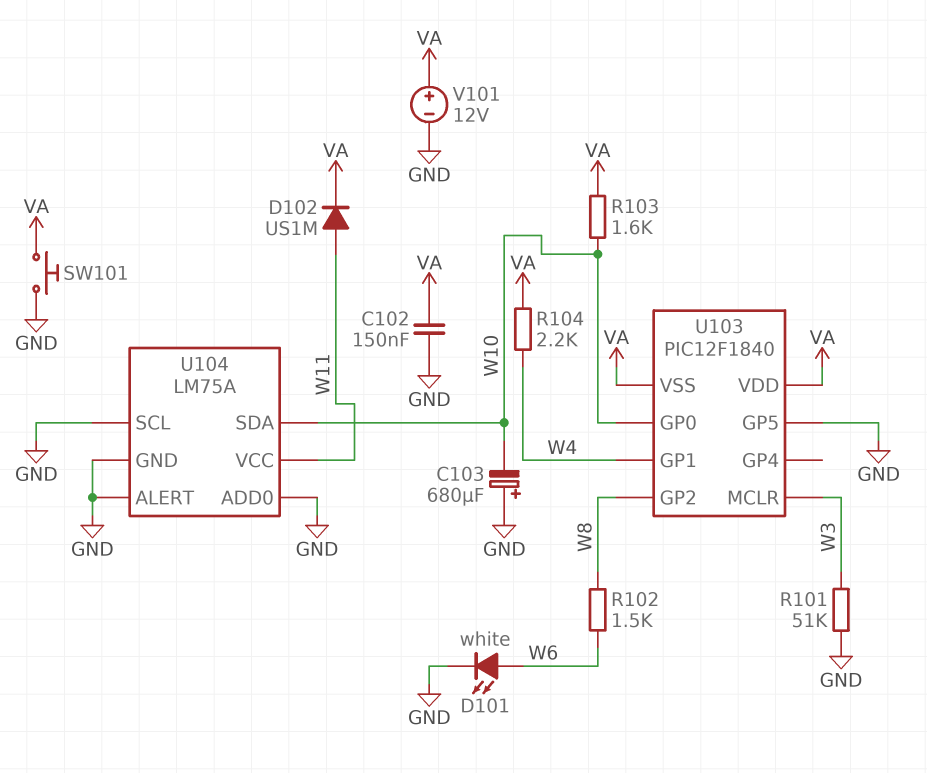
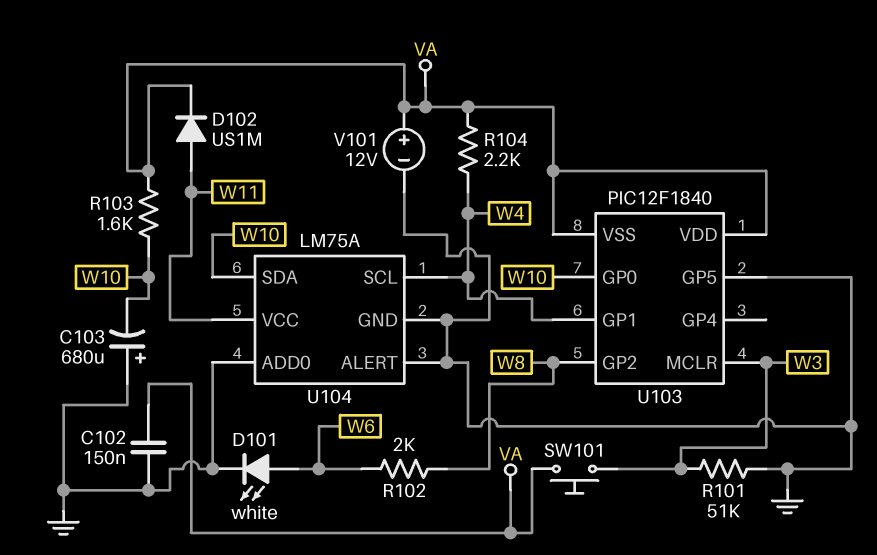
R102: 1.5k (W6, W8) -> 2k (W6, W8)
SW101: button (GND, VA) -> button (VA, W3)
U104 pin SCL: GND -> W4

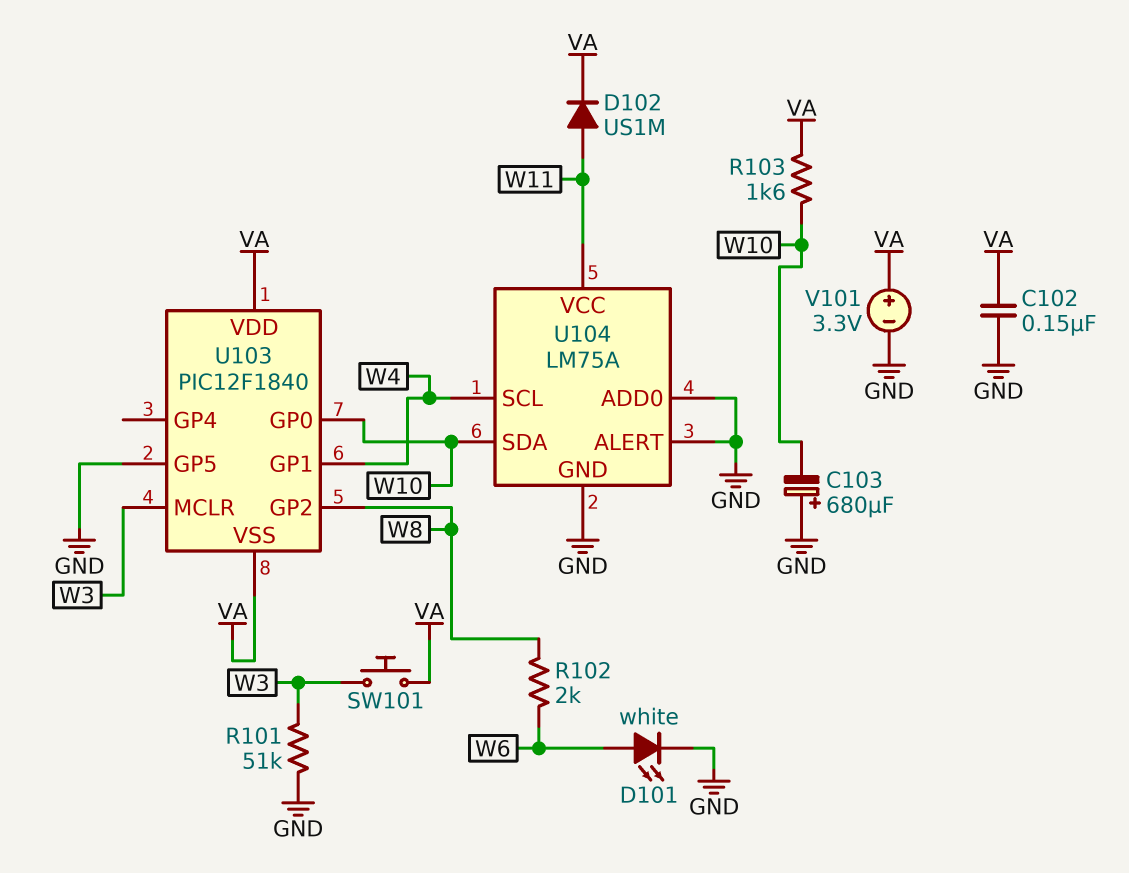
R104: 2.2k (VA, W4) -> none
V101: 12V (plus VA, minus GND) -> 3.3V (plus VA, minus GND)

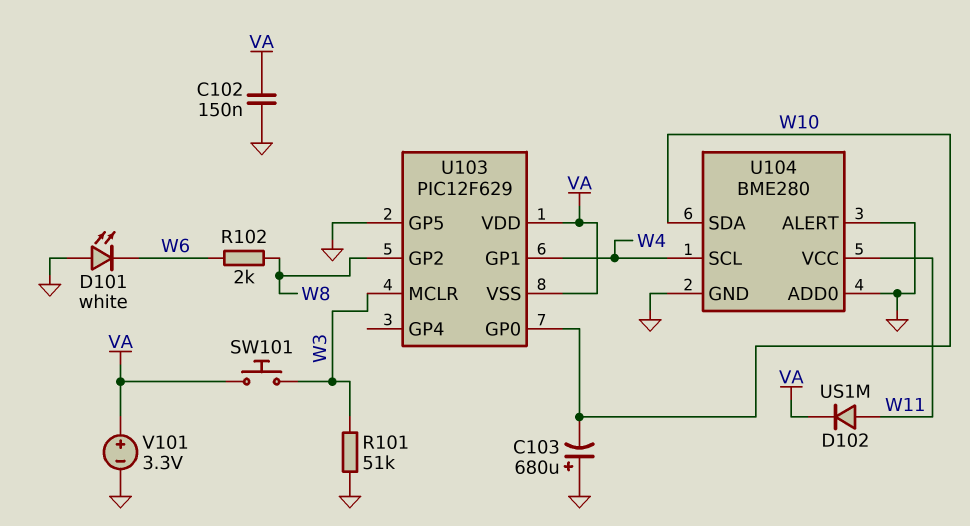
D101: LED white (A W6, K GND) -> LED white (A GND, K W6)
R103: 1.6k (VA, W10) -> none
U103: PIC12F1840 -> PIC12F629
U104: LM75A -> BME280

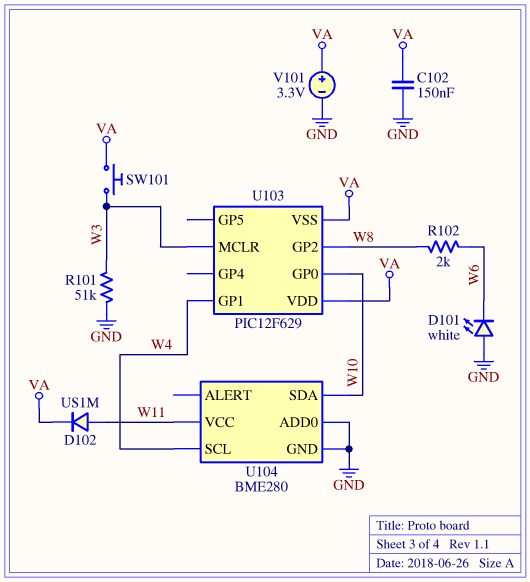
C103: 680uF (plus GND, minus W10) -> none
U103 pin GP5: GND -> none
U104 pin ALERT: GND -> none

